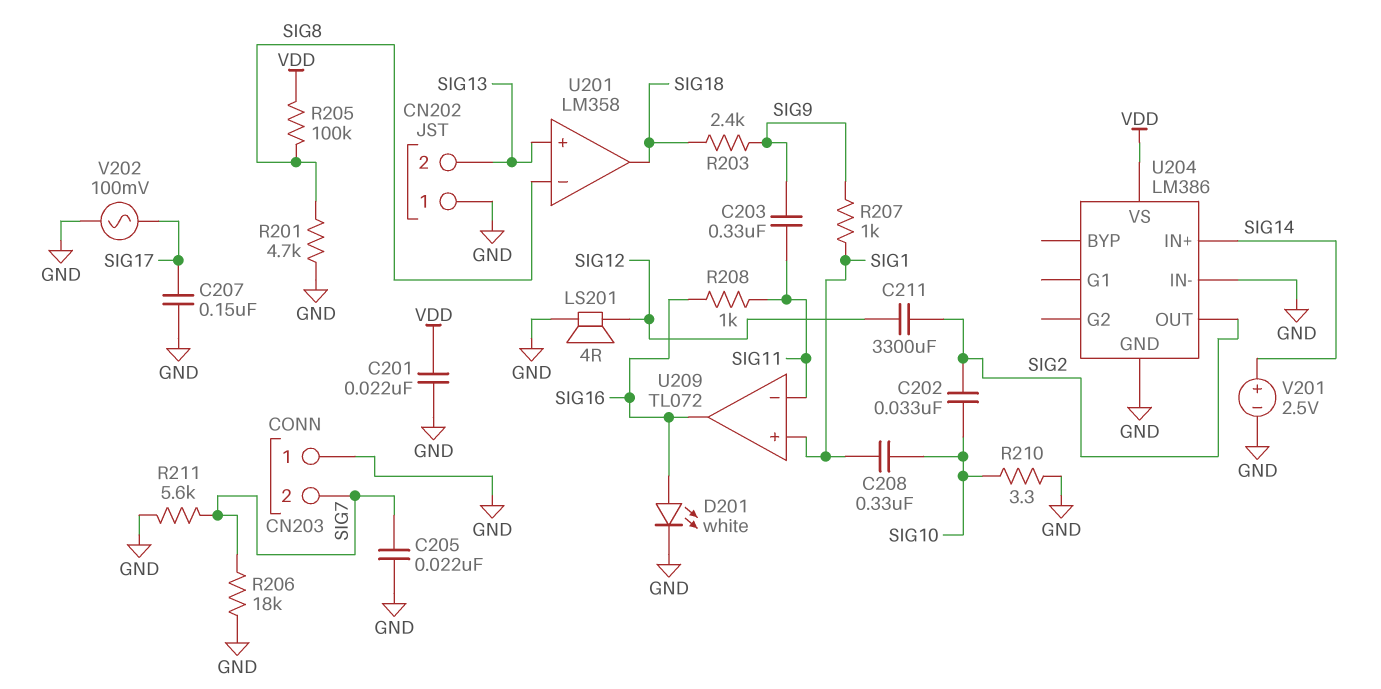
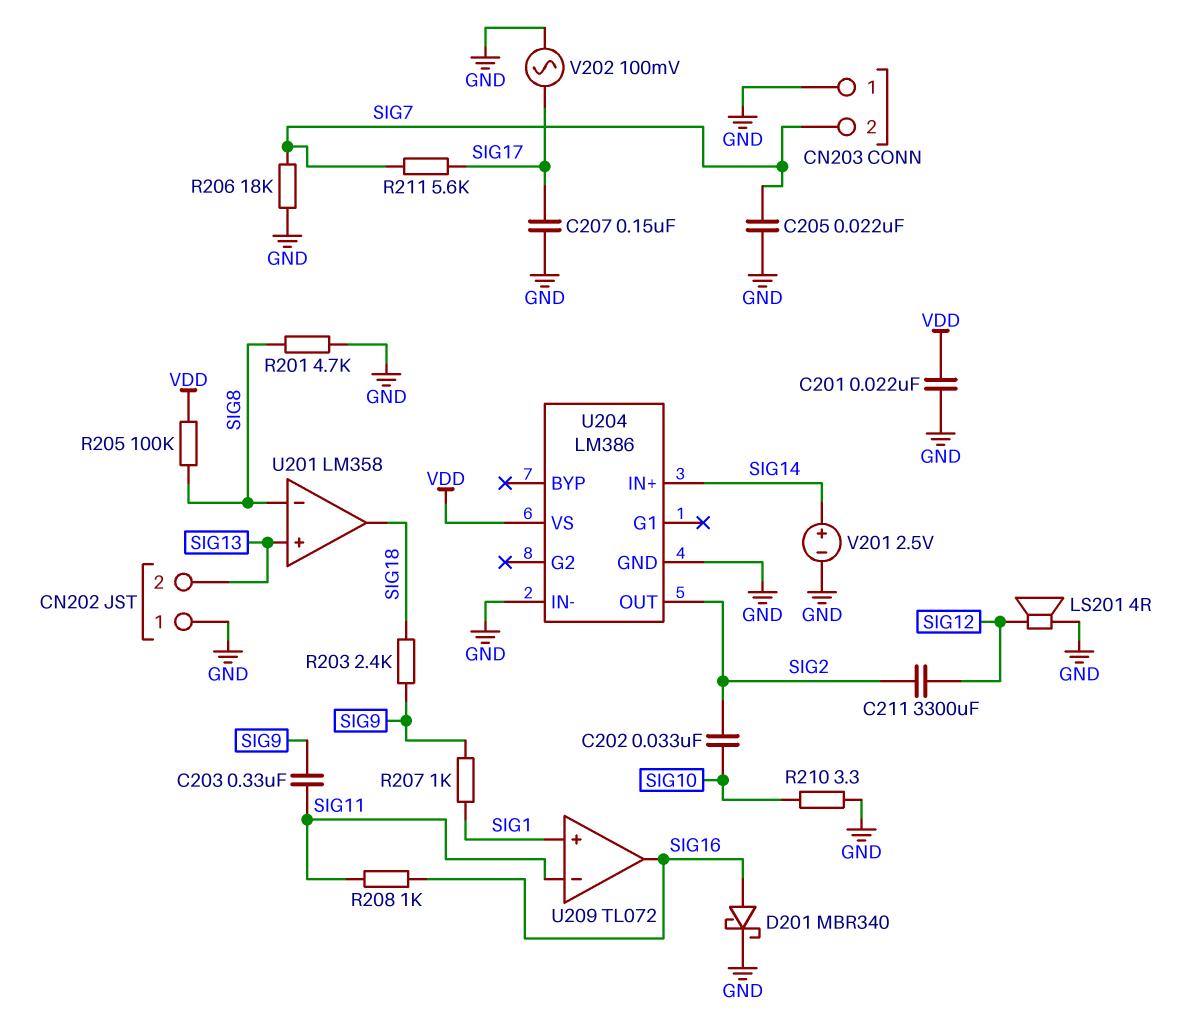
C208: 330nF (SIG1, SIG10) -> none
D201: LED white (A SIG16, K GND) -> schottky MBR340 (A SIG16, K GND)
R211: 5.6k (GND, SIG7) -> 5.6k (SIG7, SIG17)

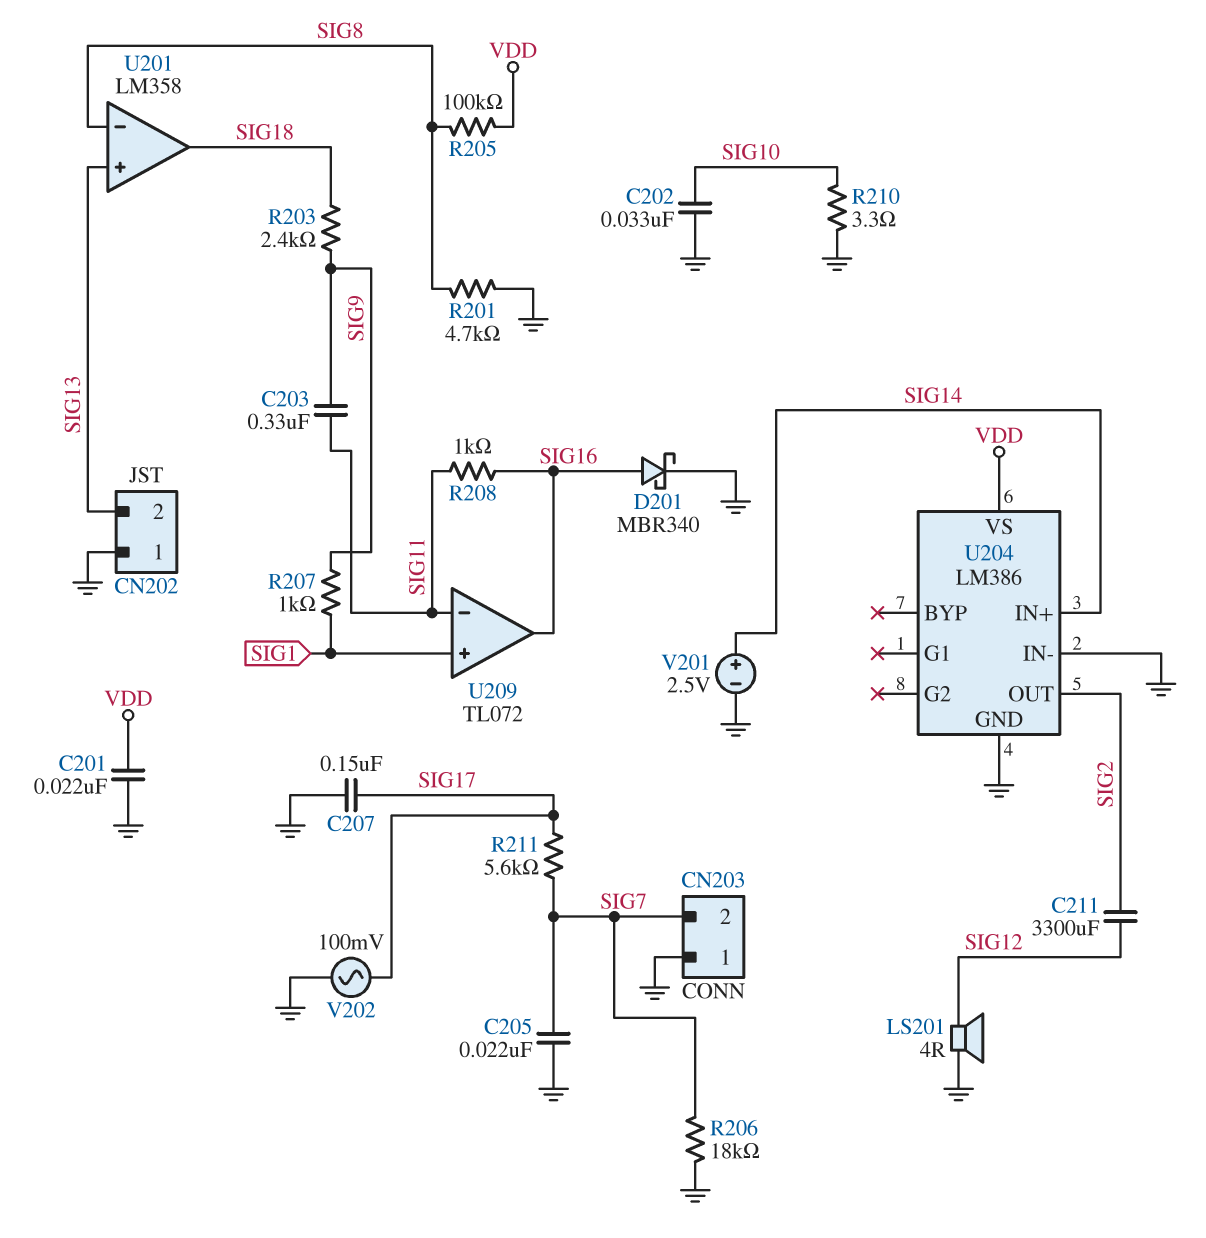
C202: 33nF (SIG2, SIG10) -> 33nF (GND, SIG10)

